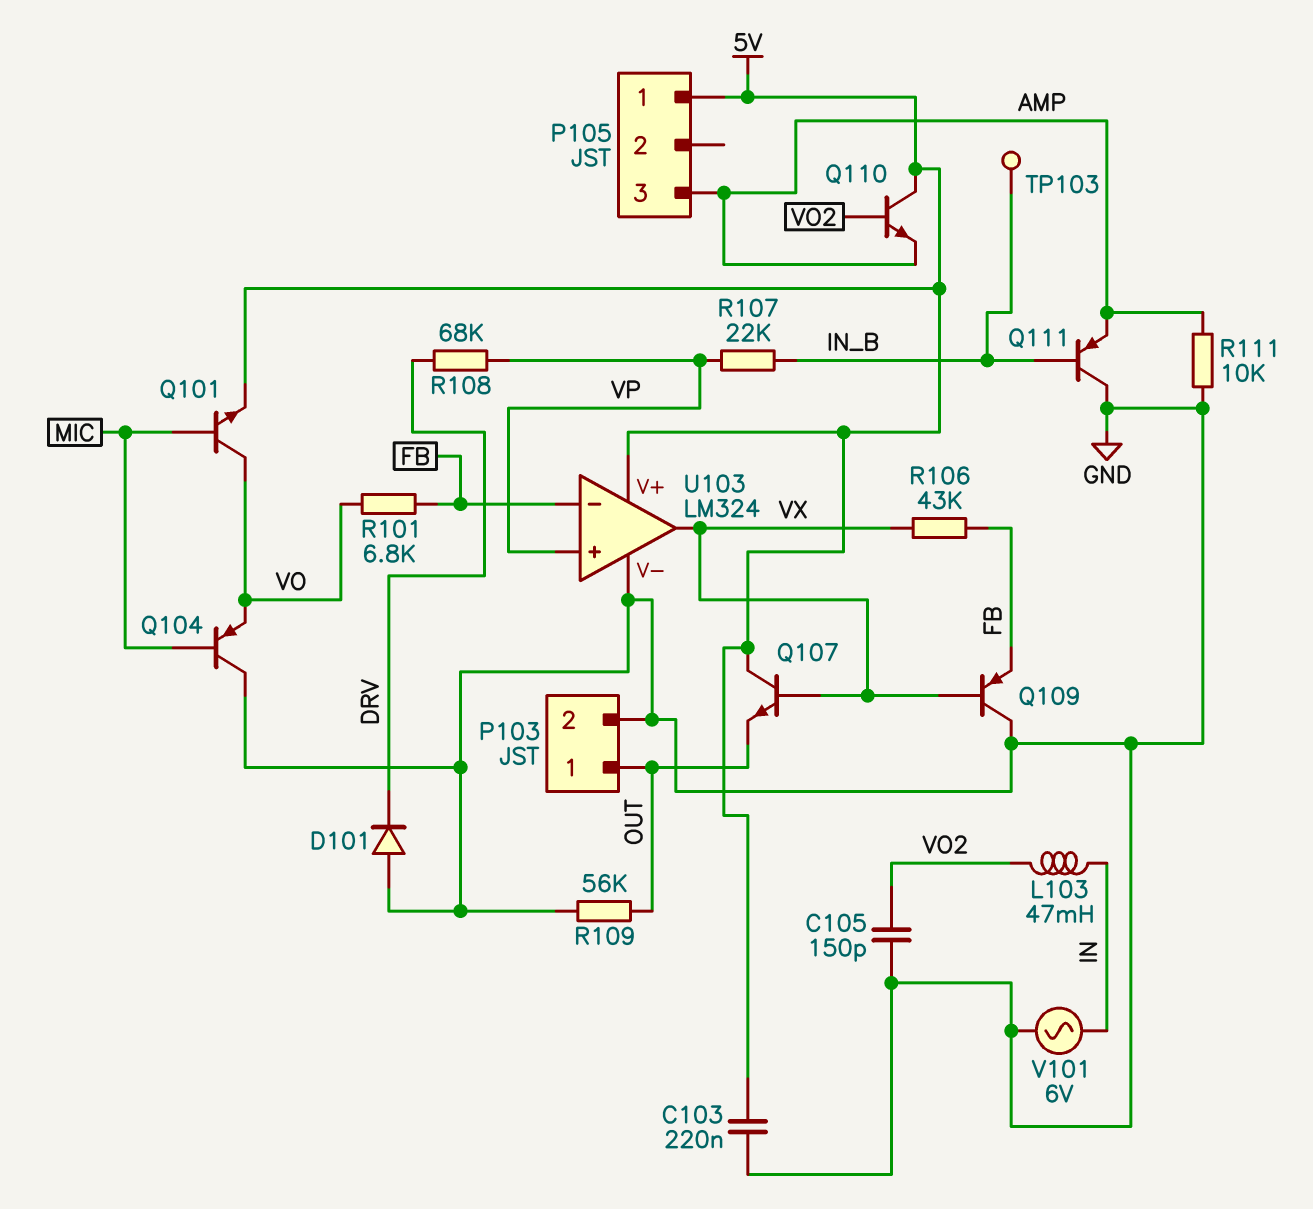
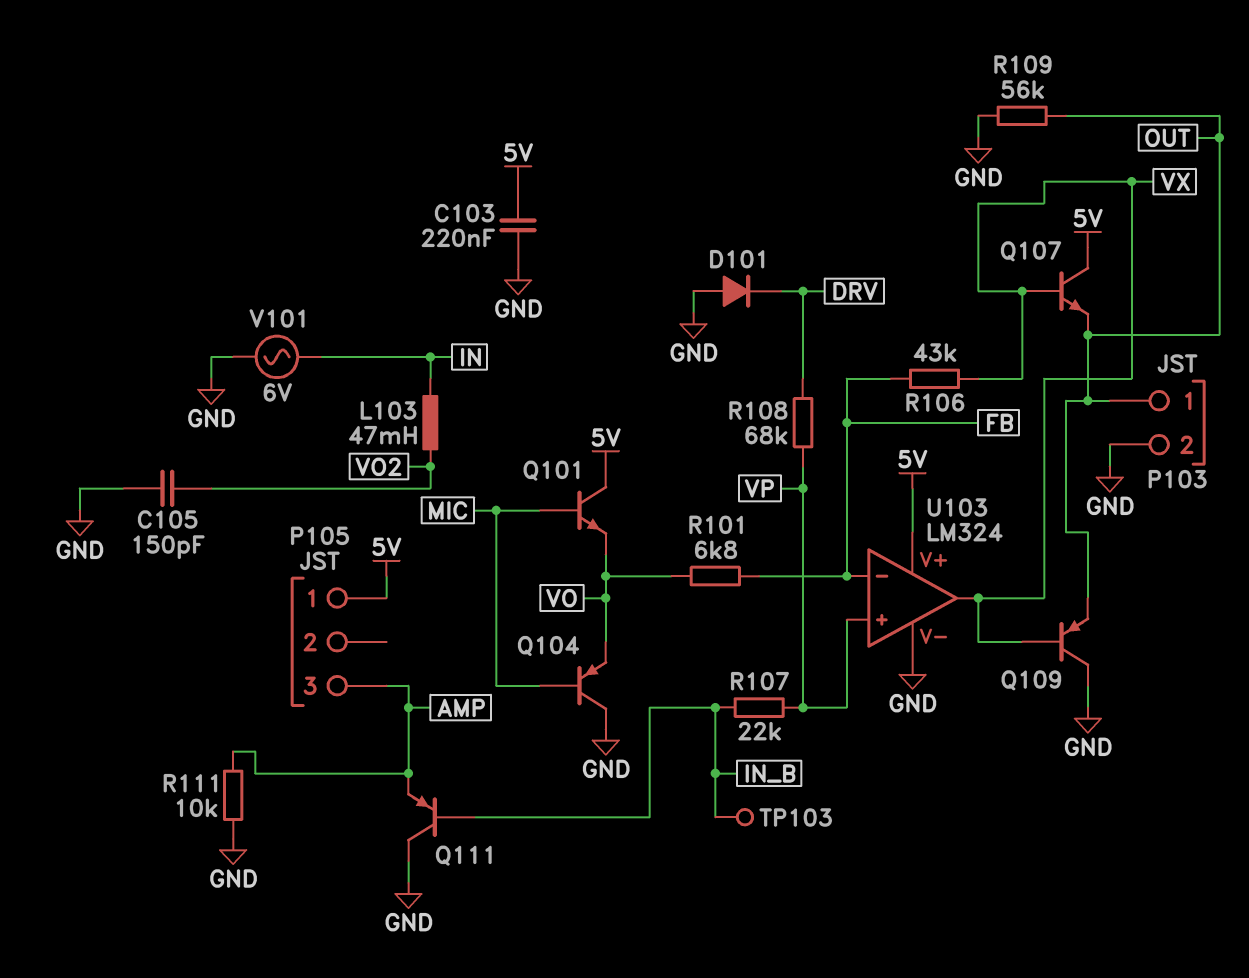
Q101: NPN (B MIC, C VO, E 5V) -> NPN (B MIC, C 5V, E VO)
Q109: PNP (B VX, C GND, E FB) -> PNP (B VX, C GND, E OUT)
Q110: NPN (B VO2, C 5V, E AMP) -> none

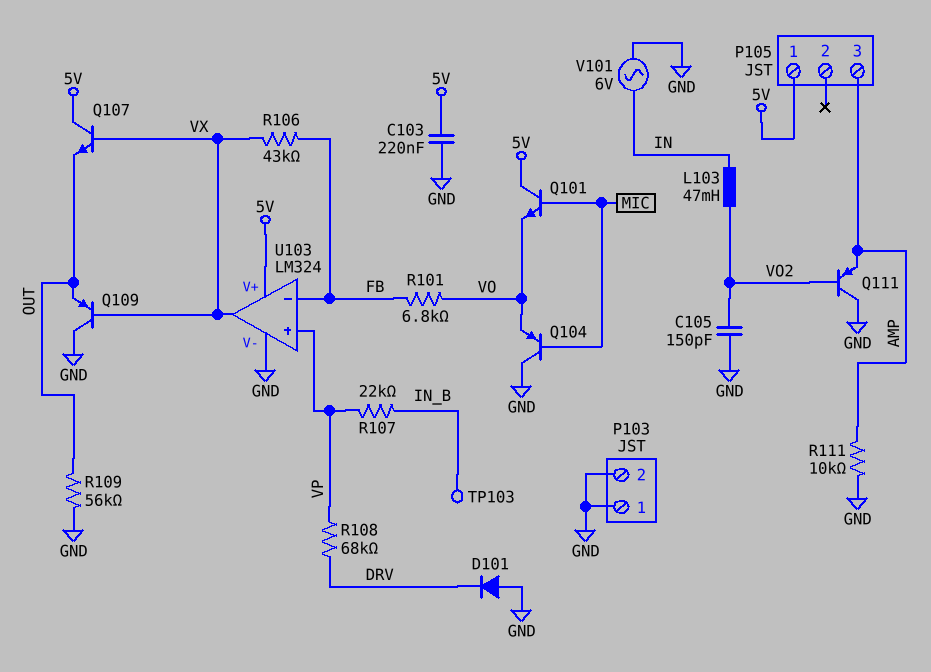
P103 pin 1: OUT -> GND
Q111: PNP (B IN_B, C GND, E AMP) -> PNP (B VO2, C GND, E AMP)

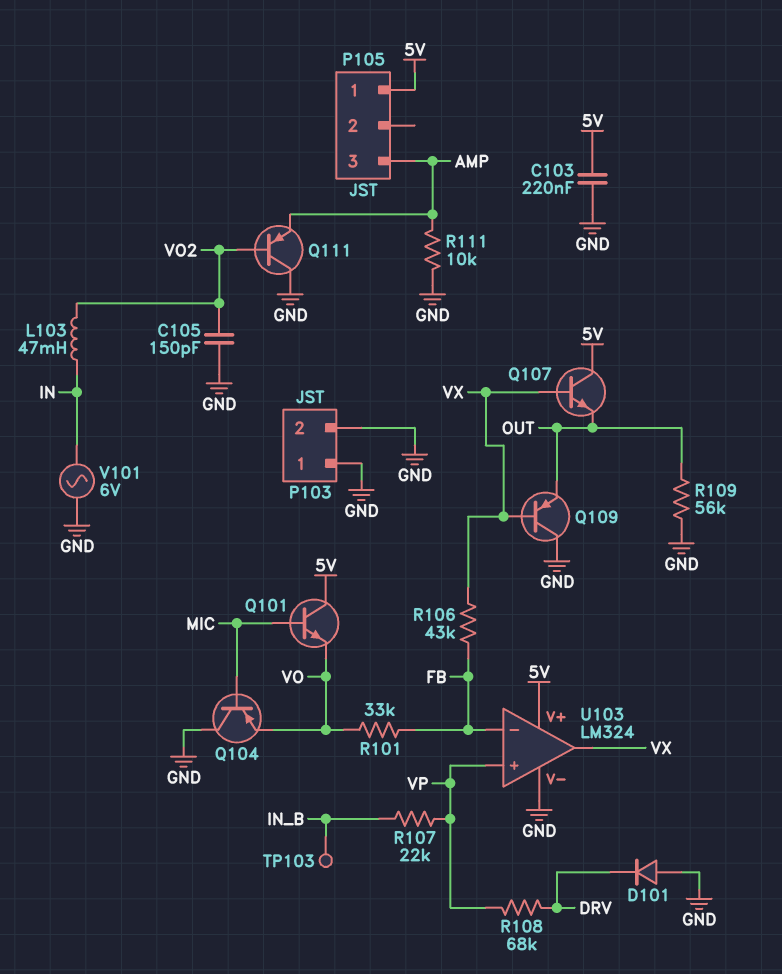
R101: 6.8k (FB, VO) -> 33k (FB, VO)

